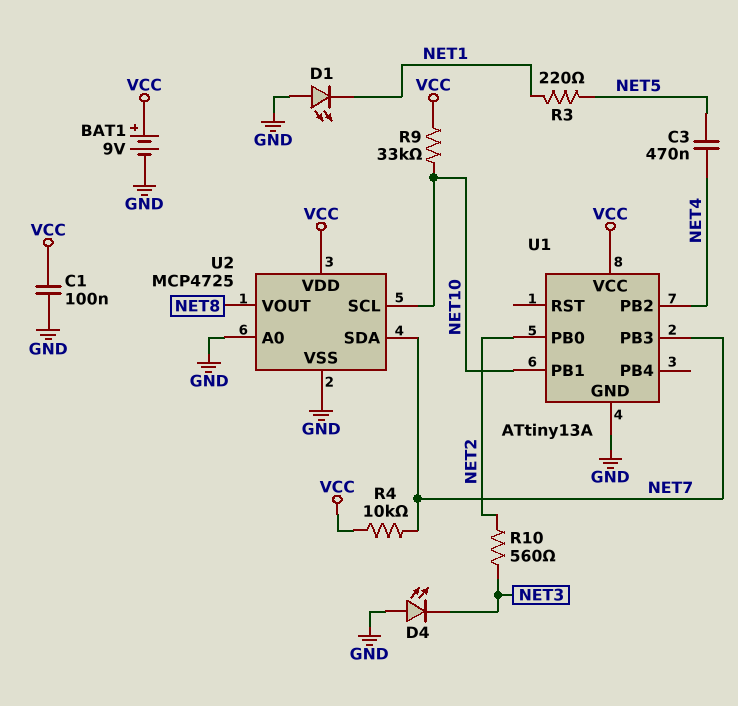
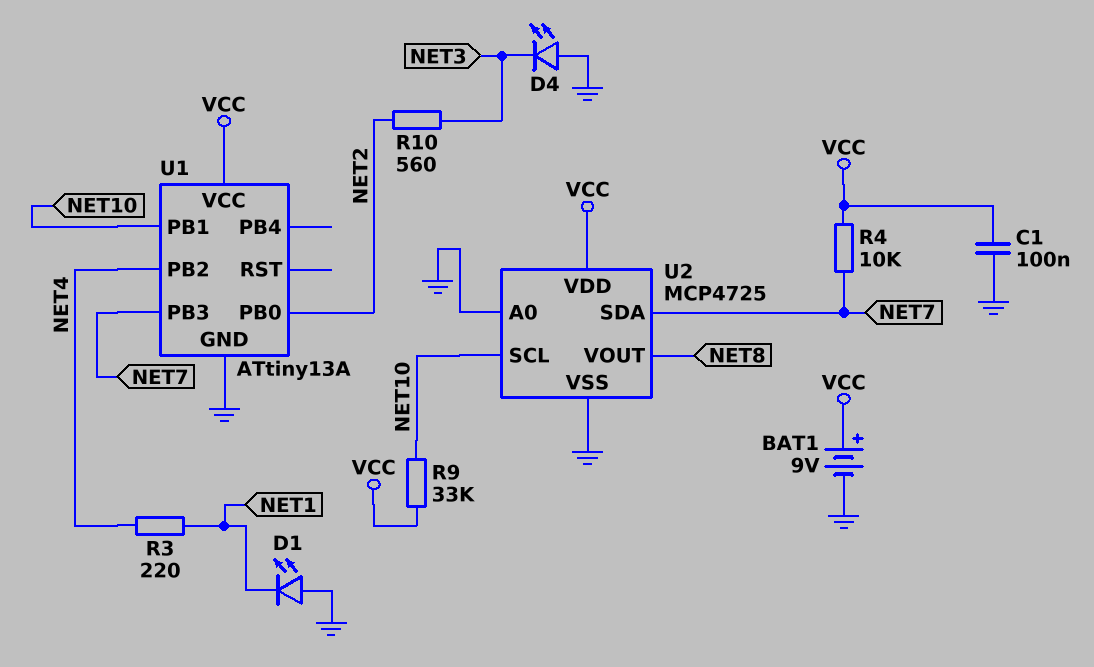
C3: 470nF (NET4, NET5) -> none
R3: 220 (NET1, NET5) -> 220 (NET1, NET4)

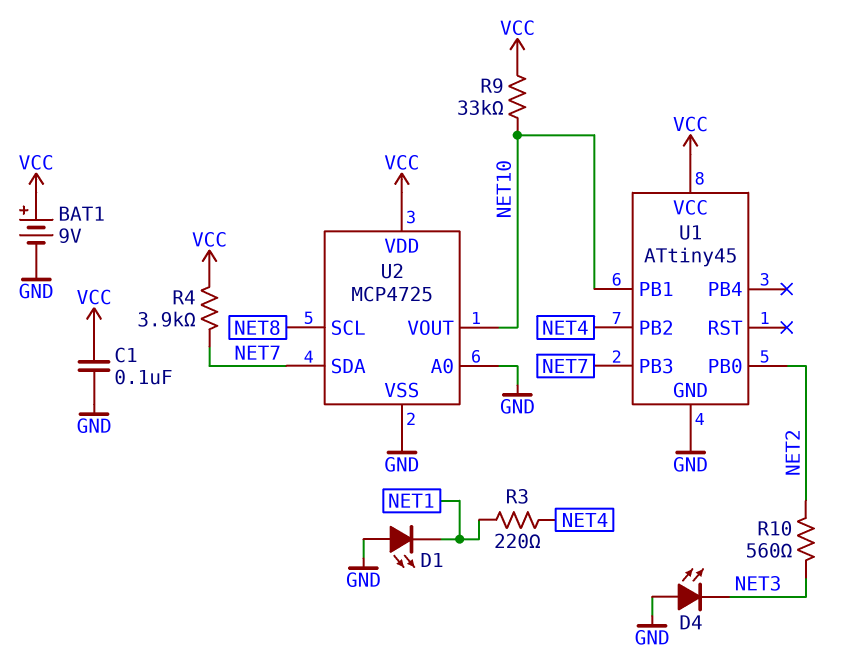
R4: 10k (NET7, VCC) -> 3.9k (NET7, VCC)
U1: ATtiny13A -> ATtiny45
U2 pin SCL: NET10 -> NET8
U2 pin VOUT: NET8 -> NET10

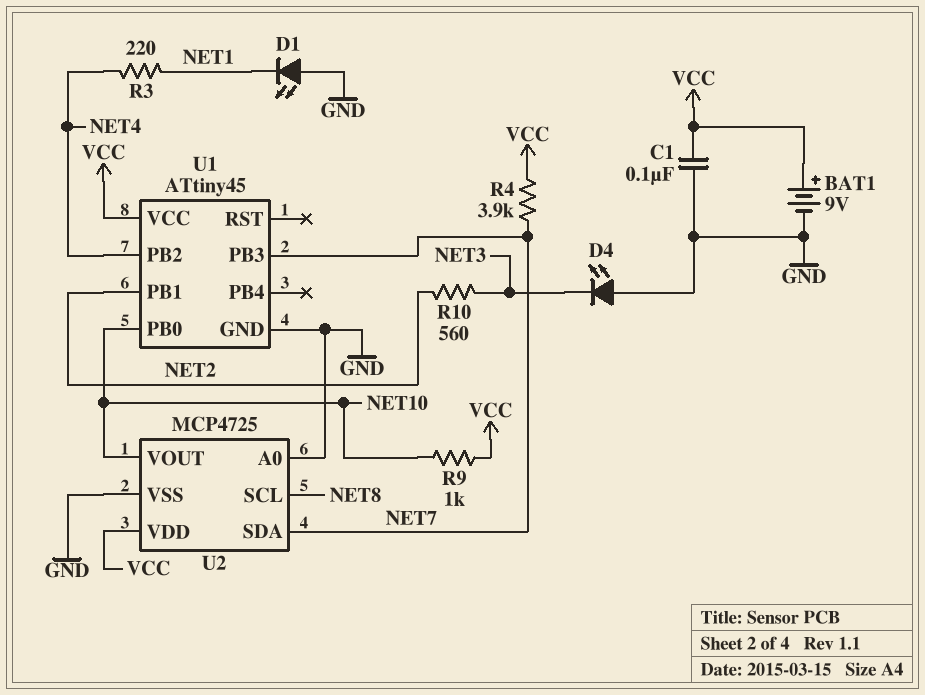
R9: 33k (NET10, VCC) -> 1k (NET10, VCC)
U1 pin PB0: NET2 -> NET10
U1 pin PB1: NET10 -> NET2

